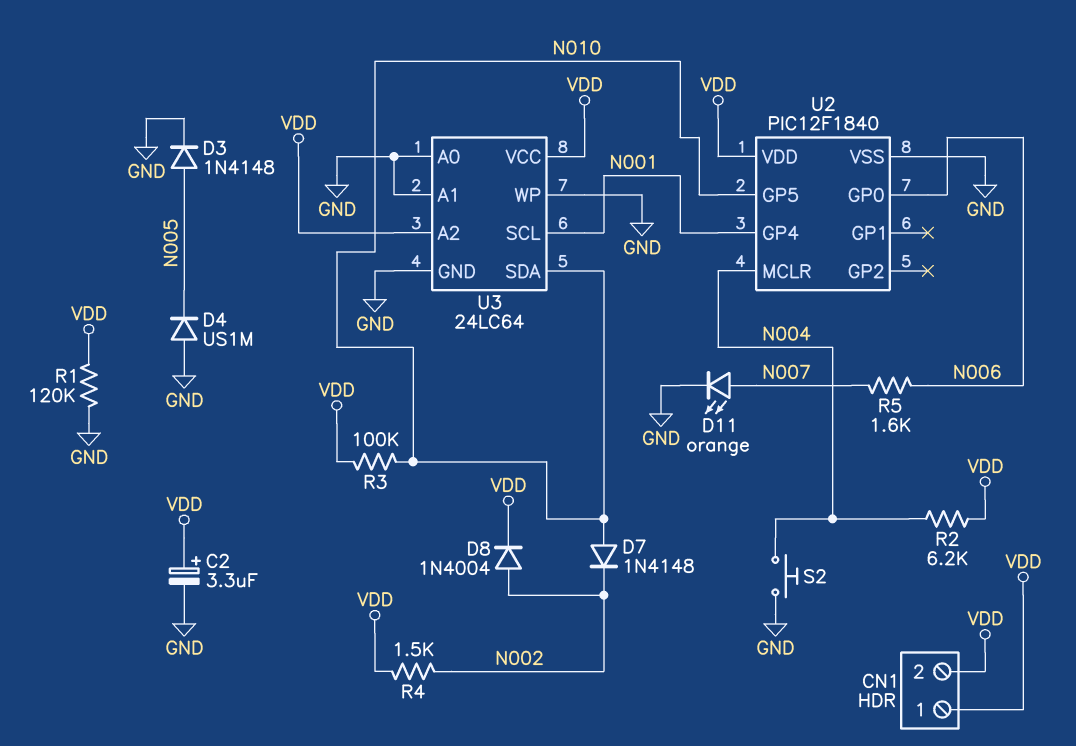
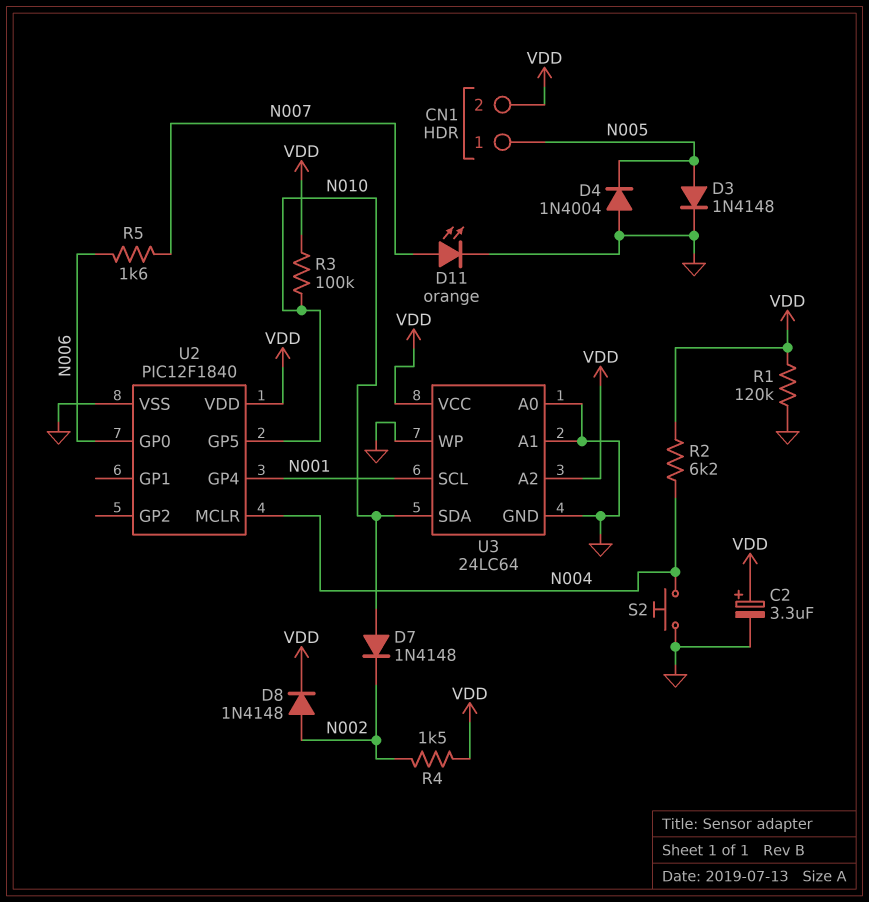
CN1 pin 1: VDD -> N005
D4: diode US1M (A GND, K N005) -> diode 1N4004 (A GND, K N005)
D8: diode 1N4004 (A N002, K VDD) -> diode 1N4148 (A N002, K VDD)

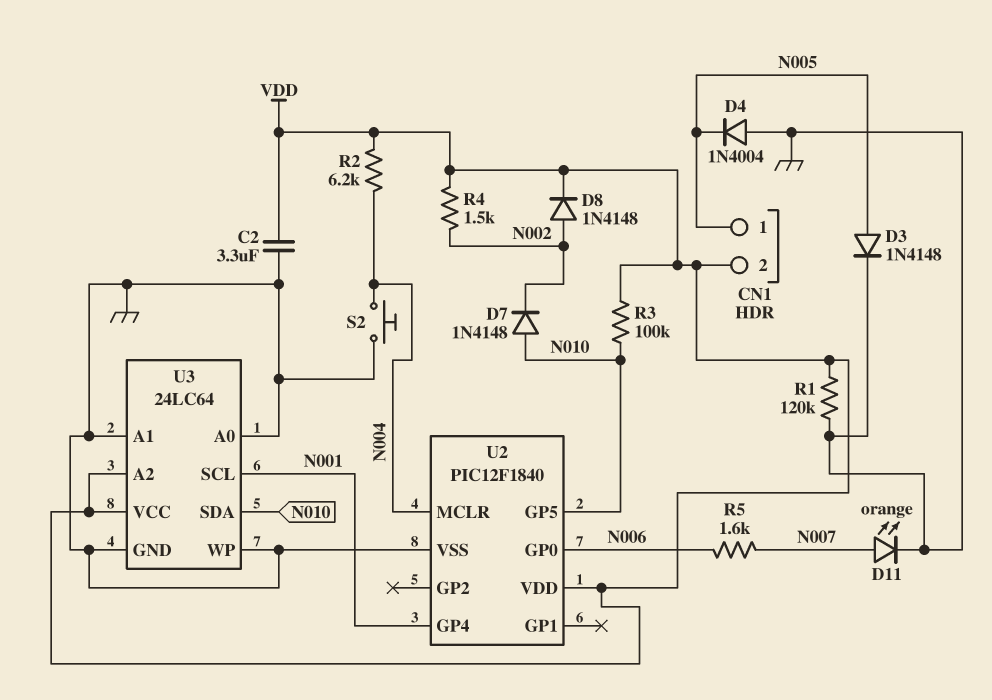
C2: 3.3uF (plus VDD, minus GND) -> 3.3uF (GND, VDD)

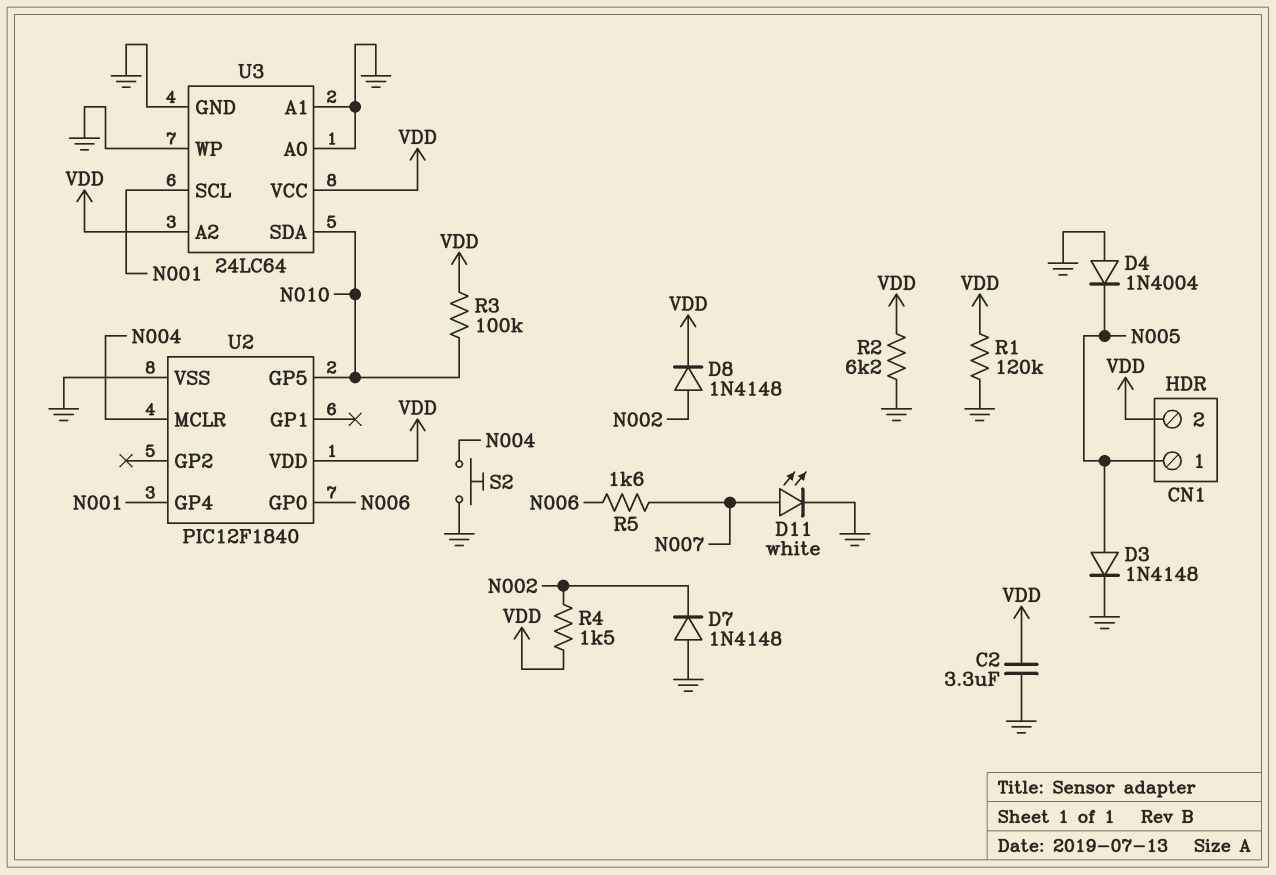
D7: diode 1N4148 (A N010, K N002) -> diode 1N4148 (A GND, K N002)
D11: LED orange (A N007, K GND) -> LED white (A N007, K GND)
R2: 6.2k (N004, VDD) -> 6.2k (GND, VDD)

